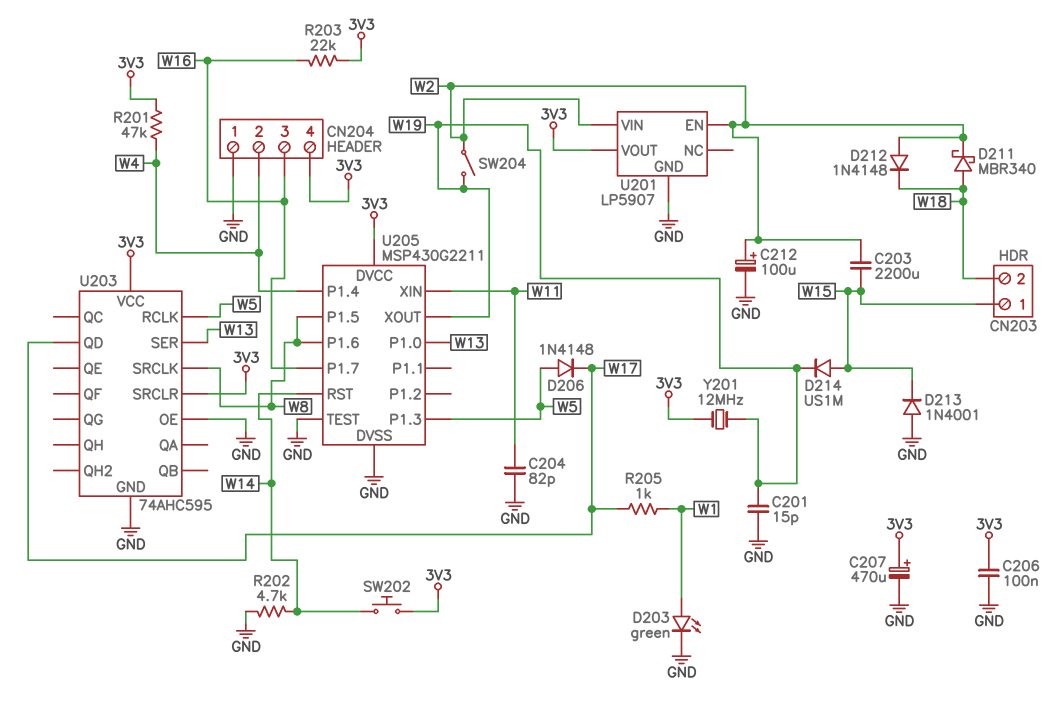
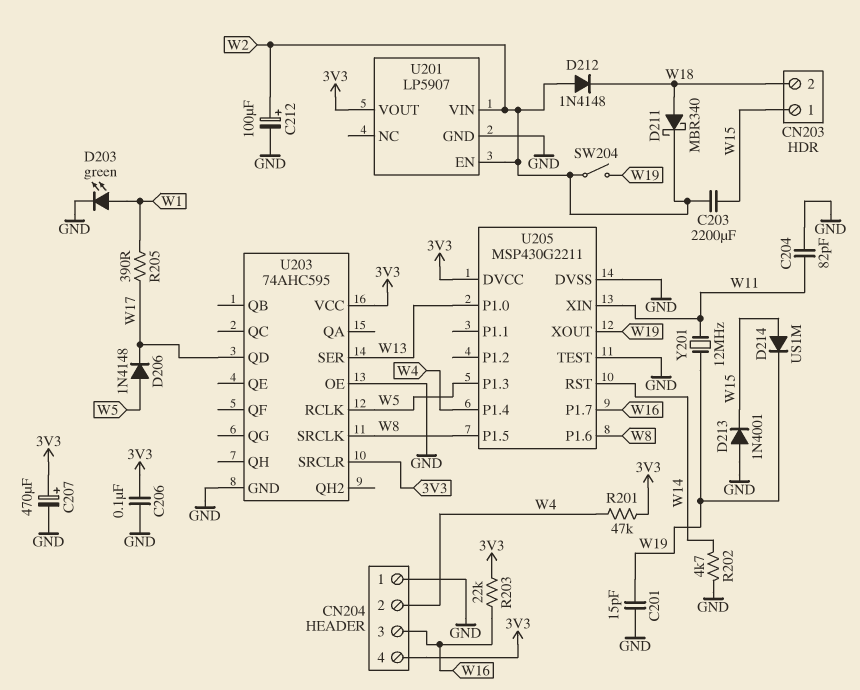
R205: 1k (W1, W17) -> 390 (W1, W17)
SW202: button (3V3, W14) -> none
Y201: 12MHz (3V3, W19) -> 12MHz (W11, W19)

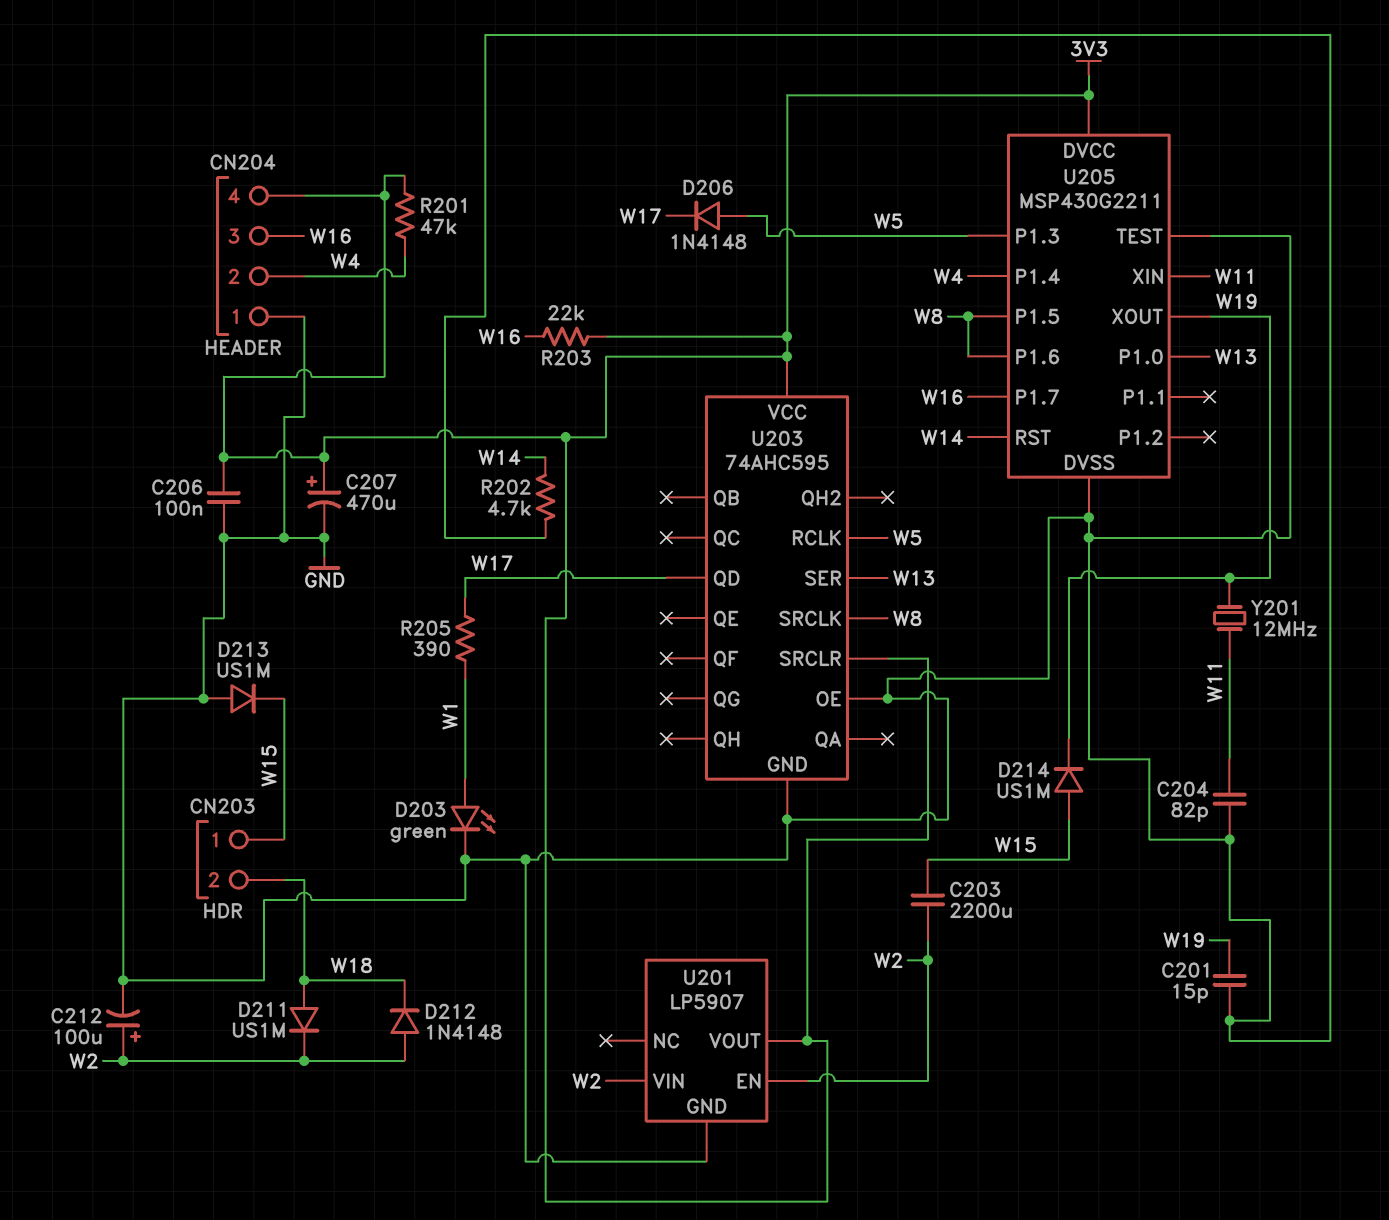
D211: schottky MBR340 (A W18, K W2) -> diode US1M (A W18, K W2)
D213: diode 1N4001 (A GND, K W15) -> diode US1M (A GND, K W15)
SW204: switch (W2, W19) -> none

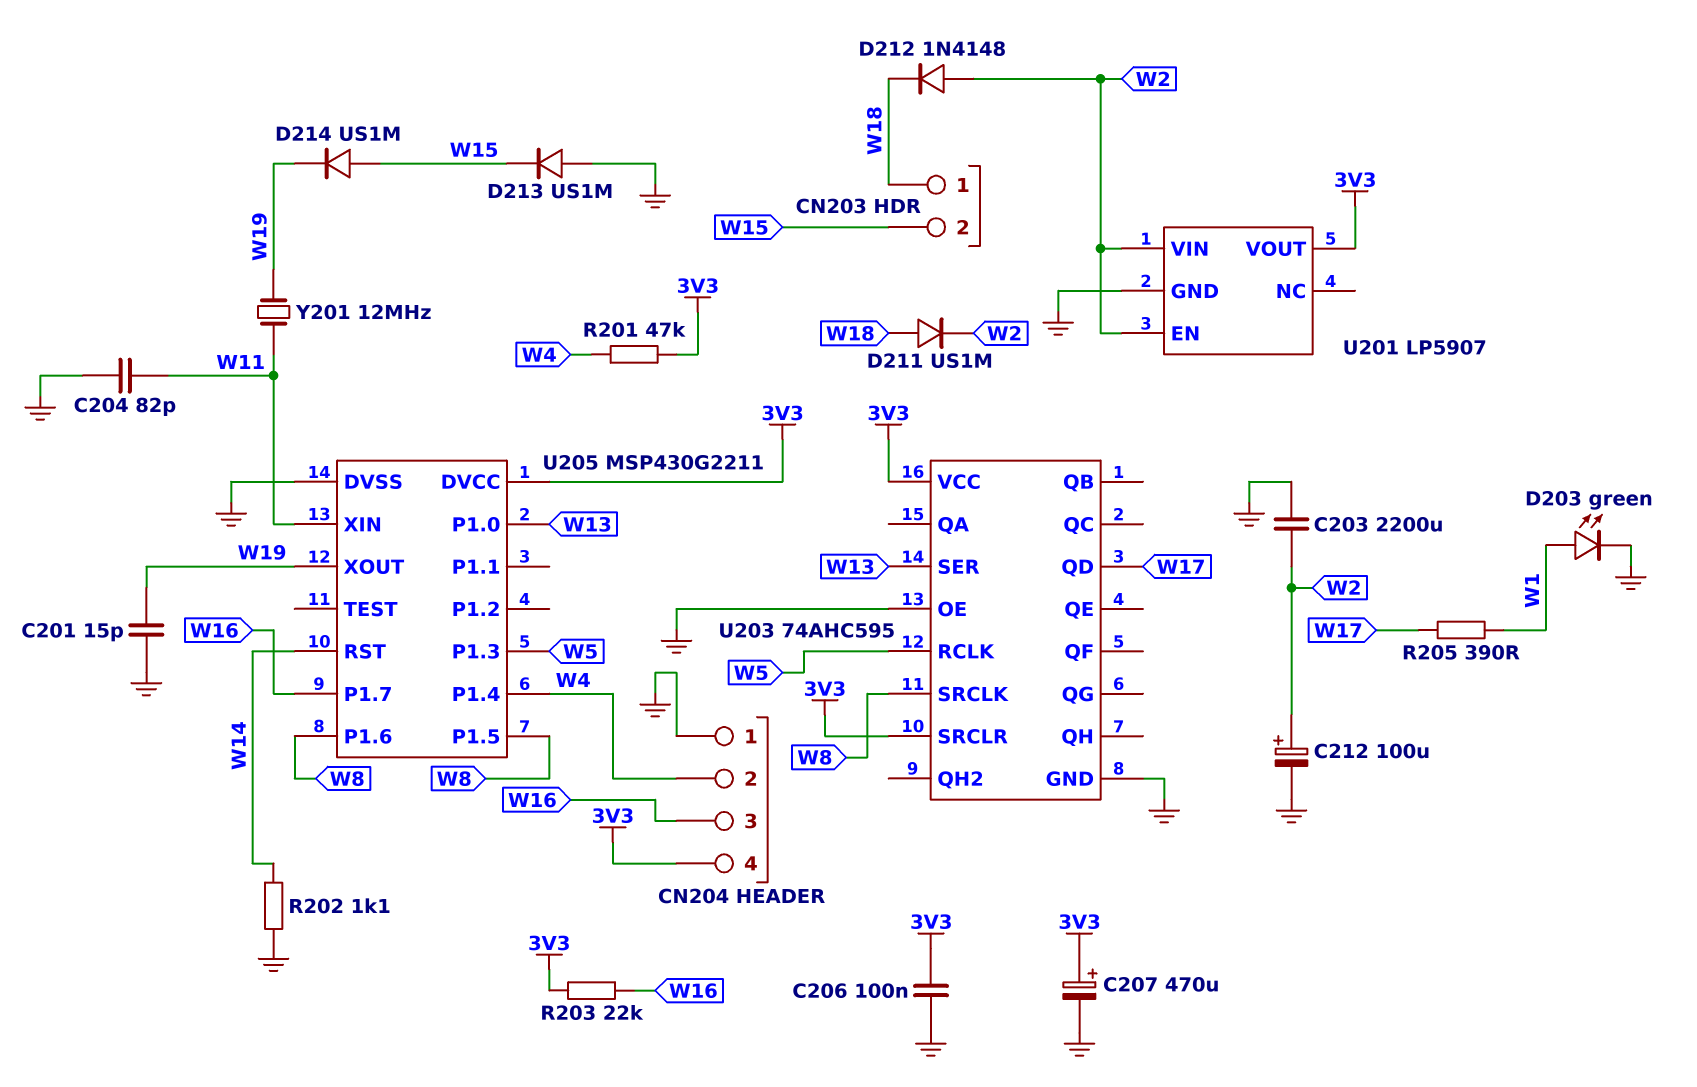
C203: 2200uF (W2, W15) -> 2200uF (GND, W2)
CN203 pin 1: W15 -> W18
CN203 pin 2: W18 -> W15
D206: diode 1N4148 (A W5, K W17) -> none
R202: 4.7k (GND, W14) -> 1.1k (GND, W14)
U205 pin TEST: GND -> none

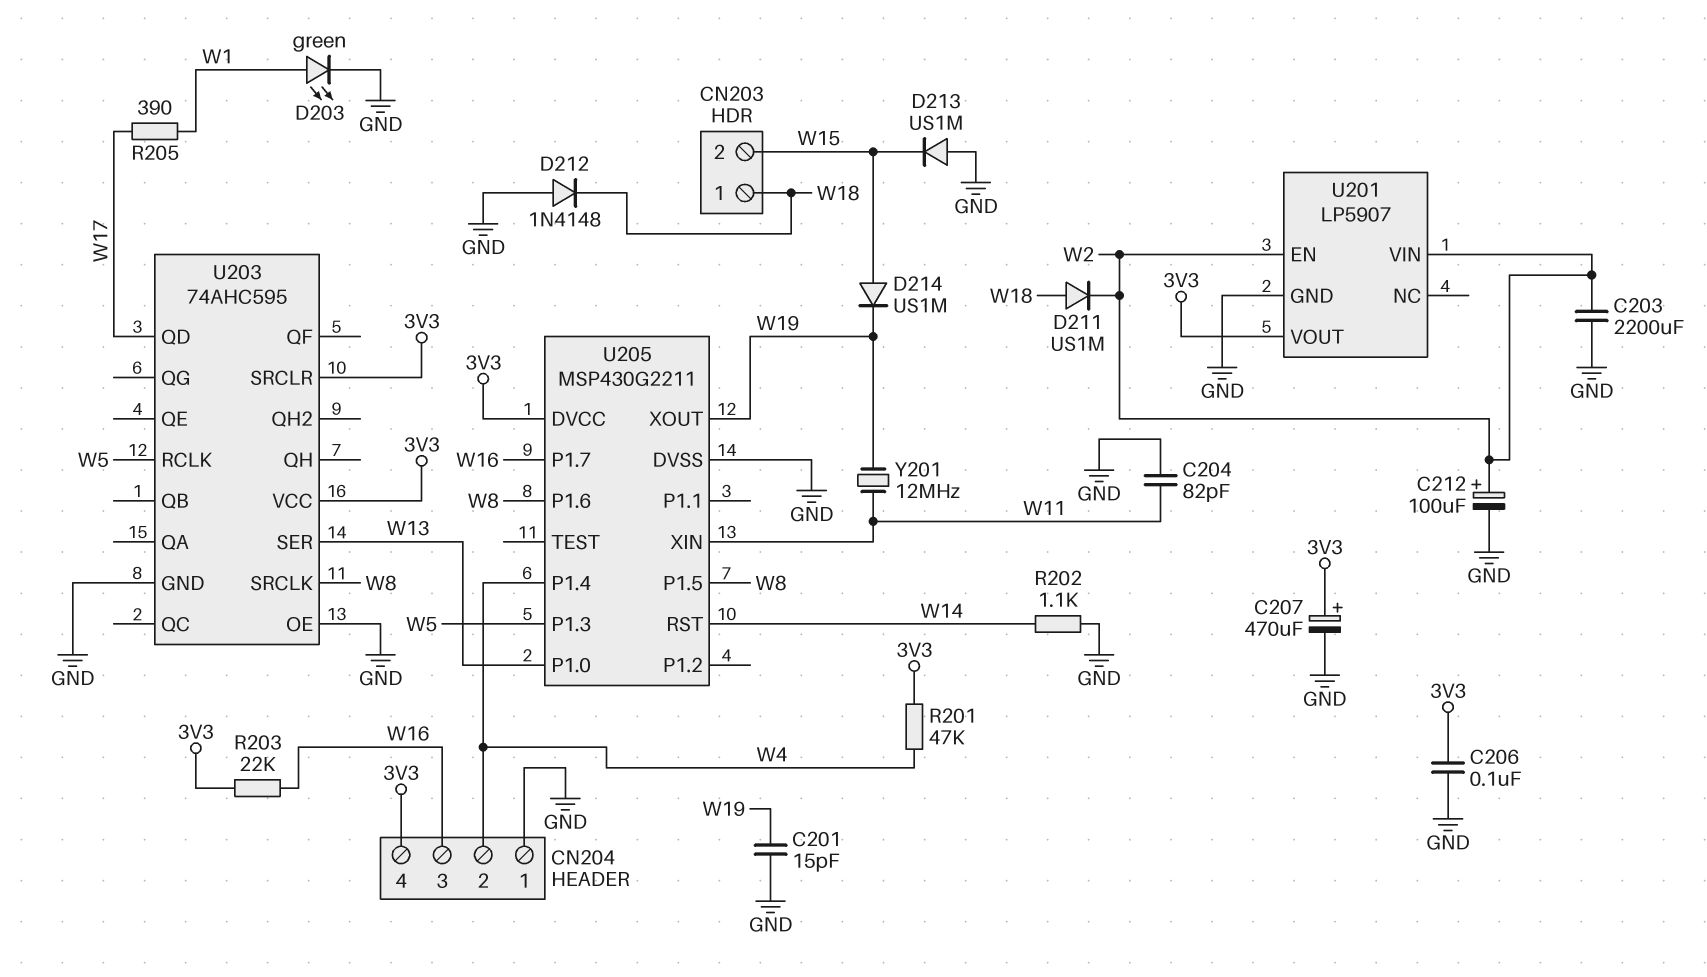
D212: diode 1N4148 (A W2, K W18) -> diode 1N4148 (A GND, K W18)

